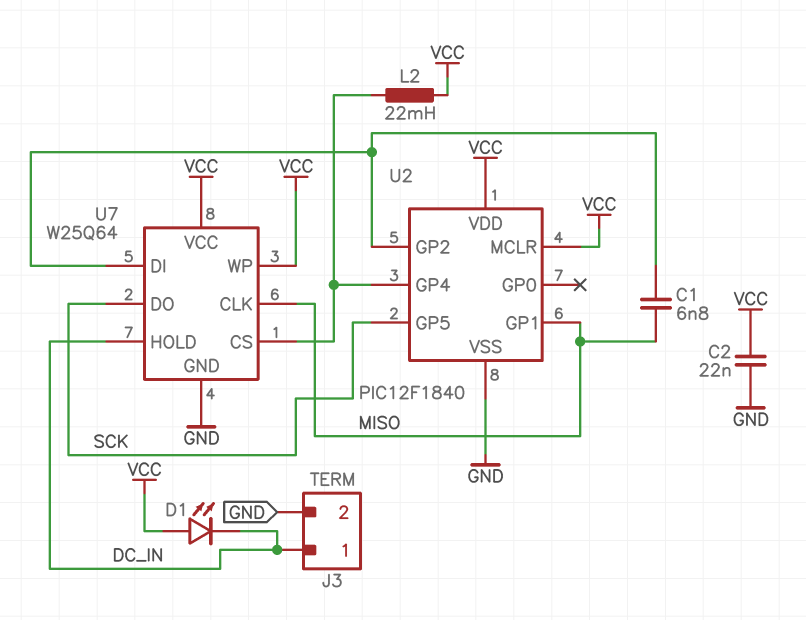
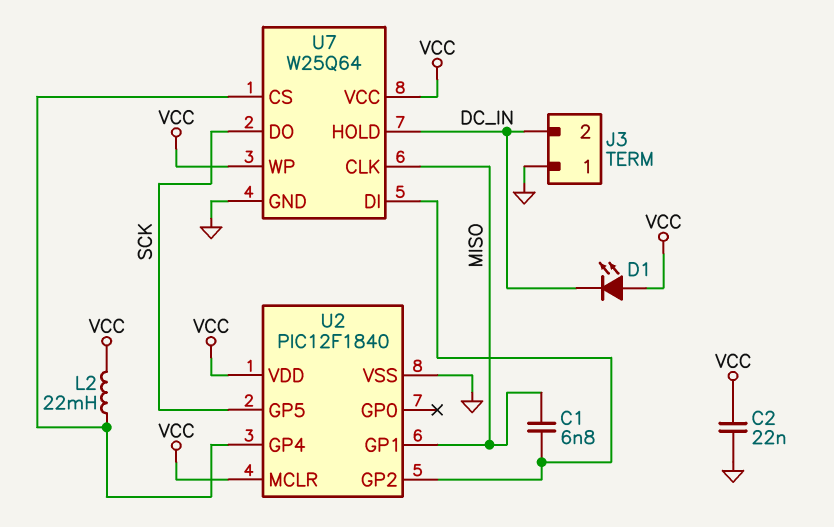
J3 pin 1: DC_IN -> GND
J3 pin 2: GND -> DC_IN

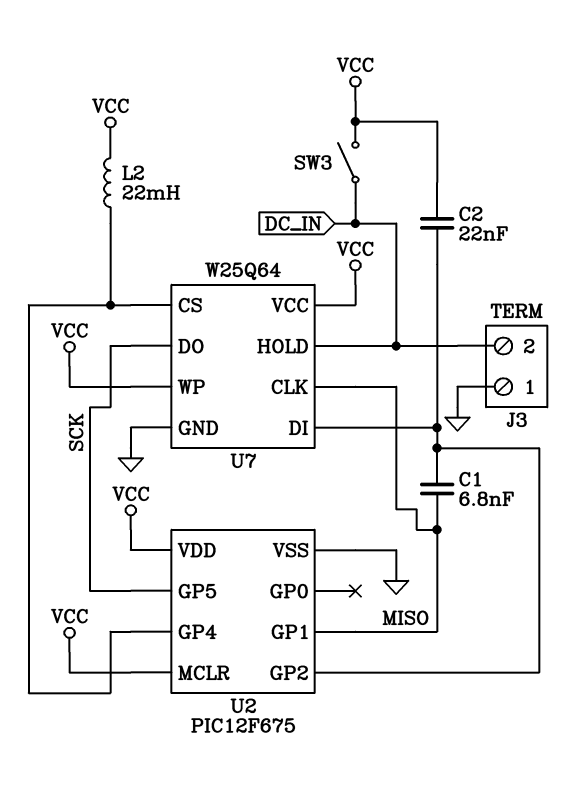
C2: 22nF (GND, VCC) -> 22nF (U2/GP2, VCC)
D1: LED (A VCC, K DC_IN) -> none
SW3: none -> switch (DC_IN, VCC)
U2: PIC12F1840 -> PIC12F675

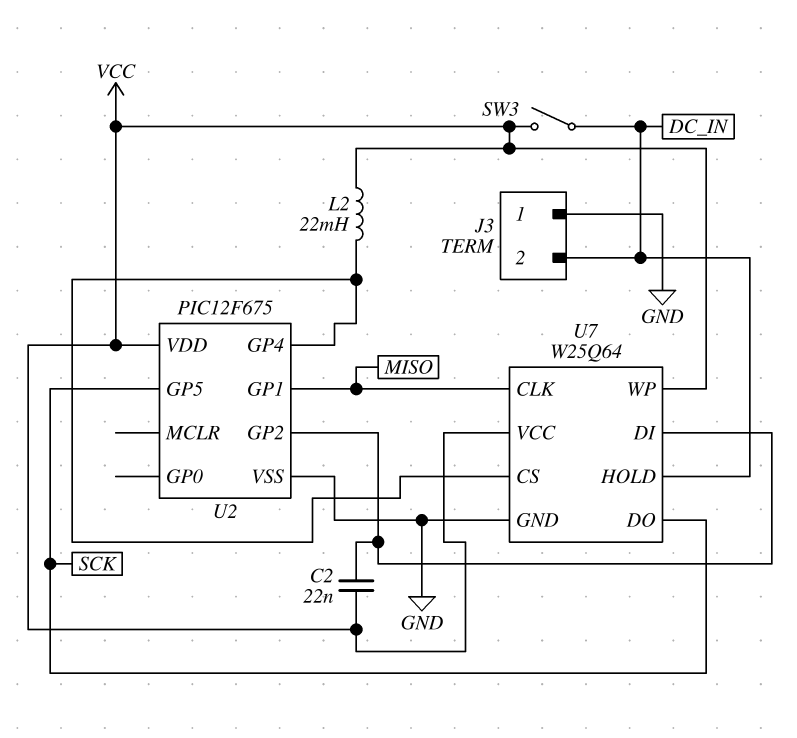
C1: 6.8nF (MISO, U2/GP2) -> none
U2 pin MCLR: VCC -> none

